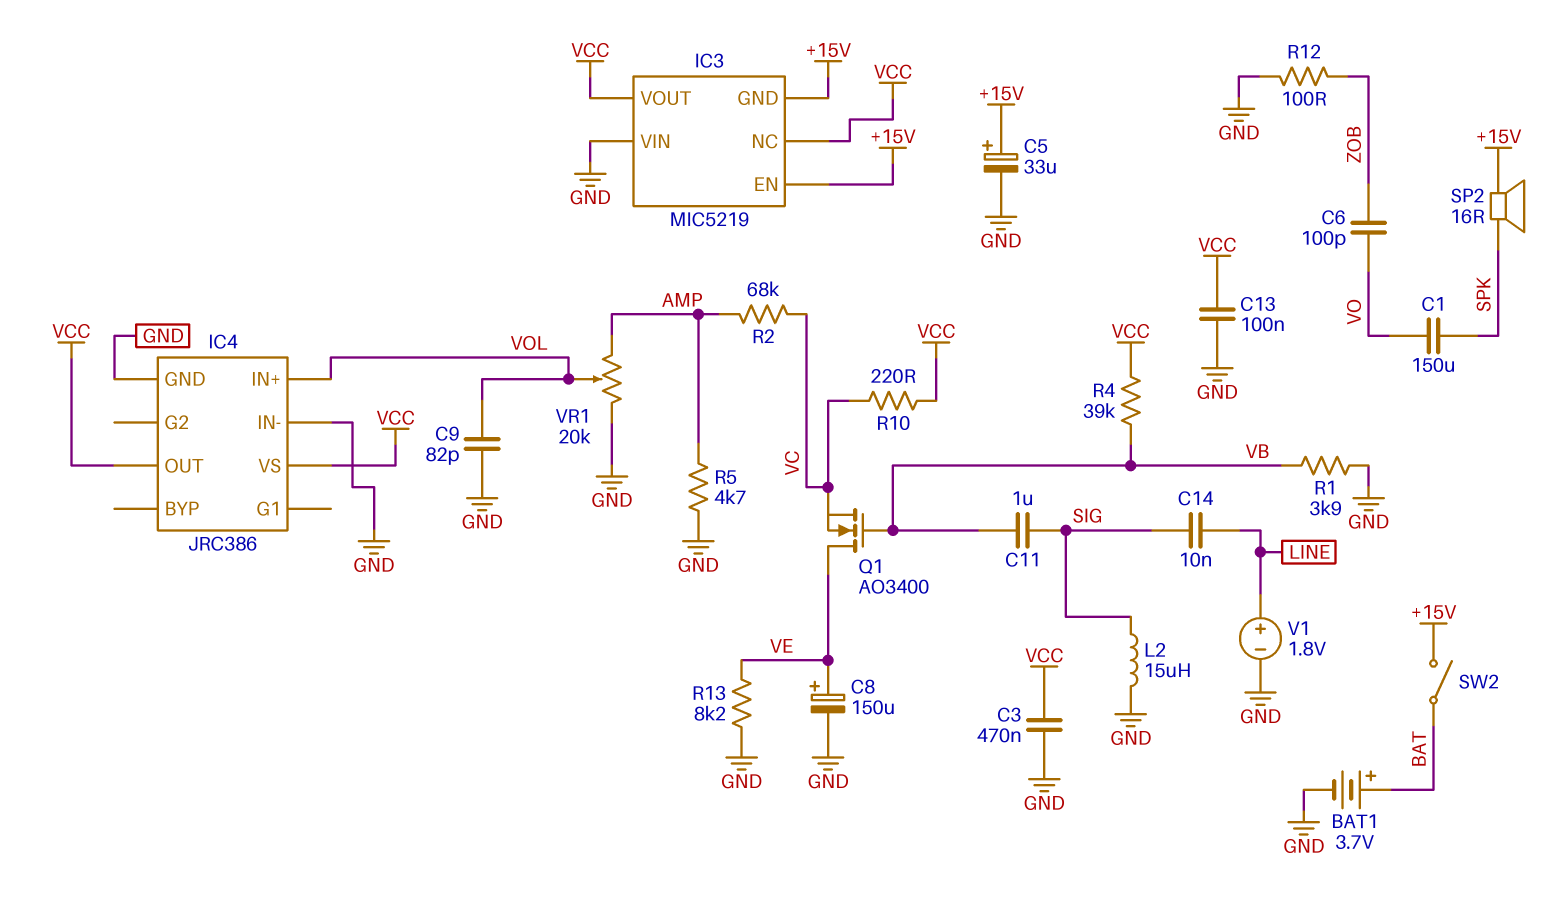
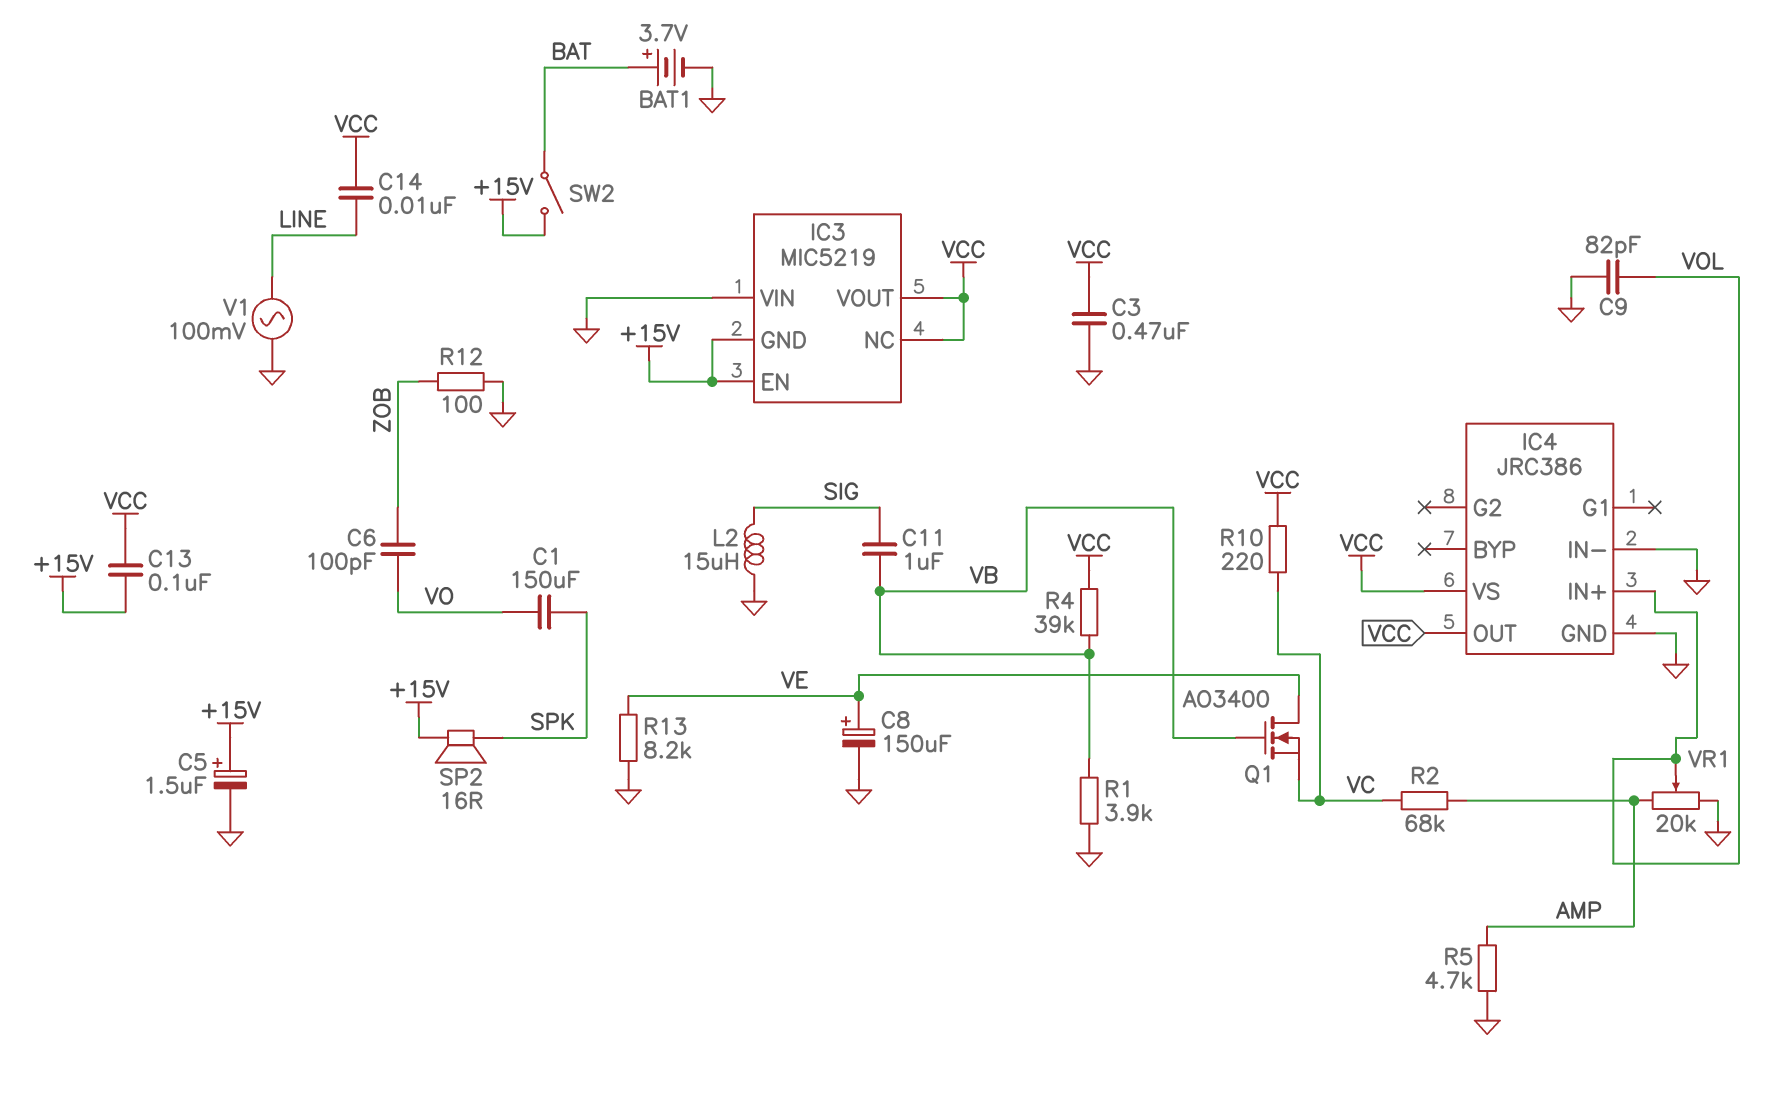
C5: 33uF (plus +15V, minus GND) -> 1.5uF (plus +15V, minus GND)
C13: 100nF (GND, VCC) -> 100nF (+15V, VCC)
C14: 10nF (LINE, SIG) -> 10nF (LINE, VCC)
V1: 1.8V (plus LINE, minus GND) -> AC 100mV (GND, LINE)

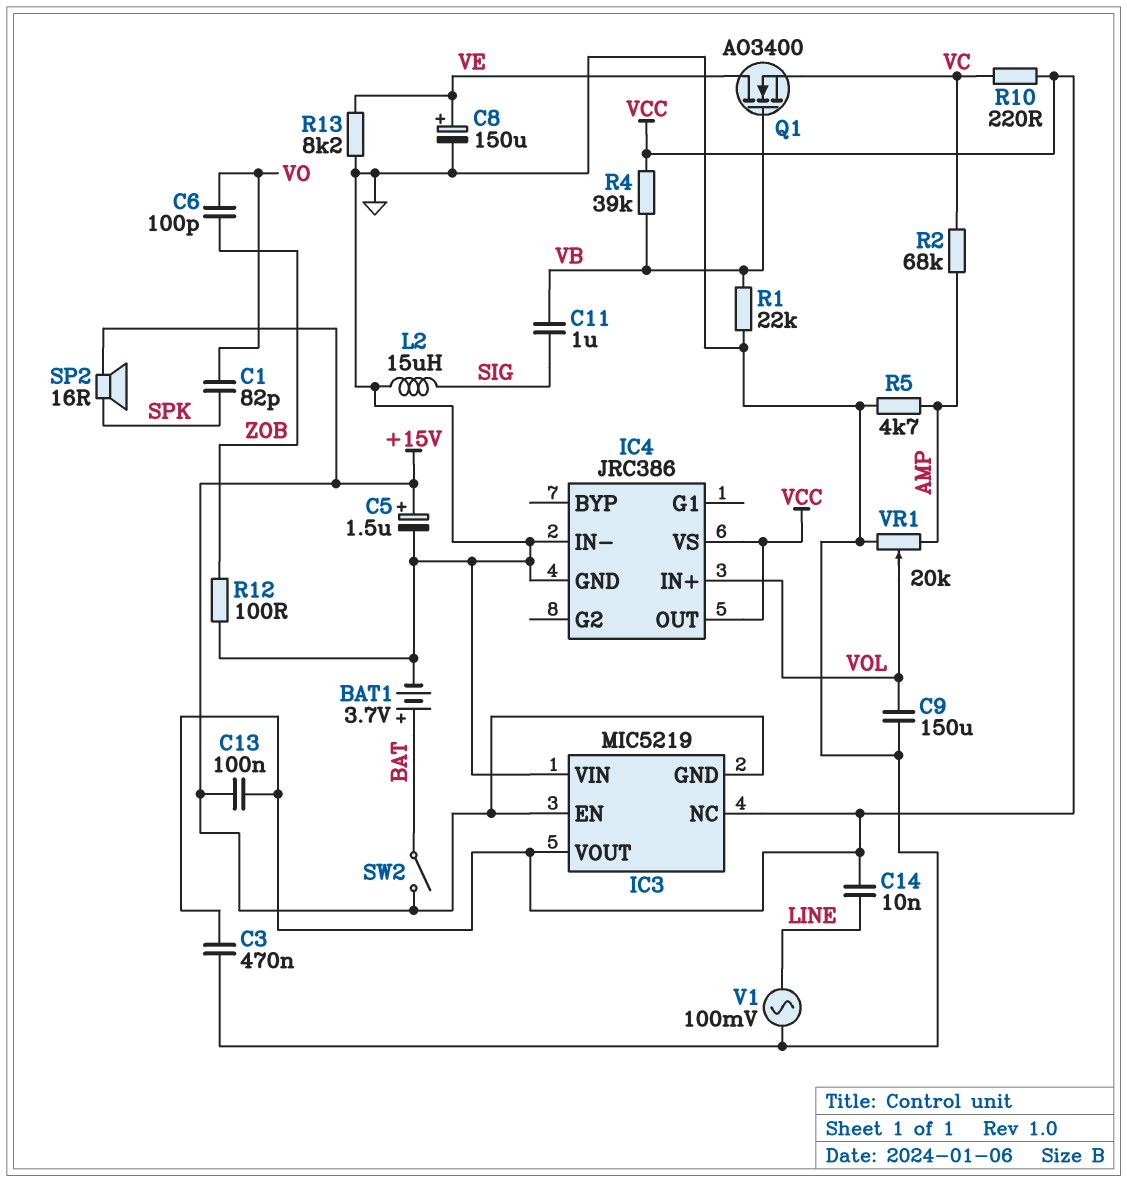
C1: 150uF (SPK, VO) -> 82pF (SPK, VO)
C9: 82pF (GND, VOL) -> 150uF (GND, VOL)
R1: 3.9k (GND, VB) -> 22k (GND, VB)

